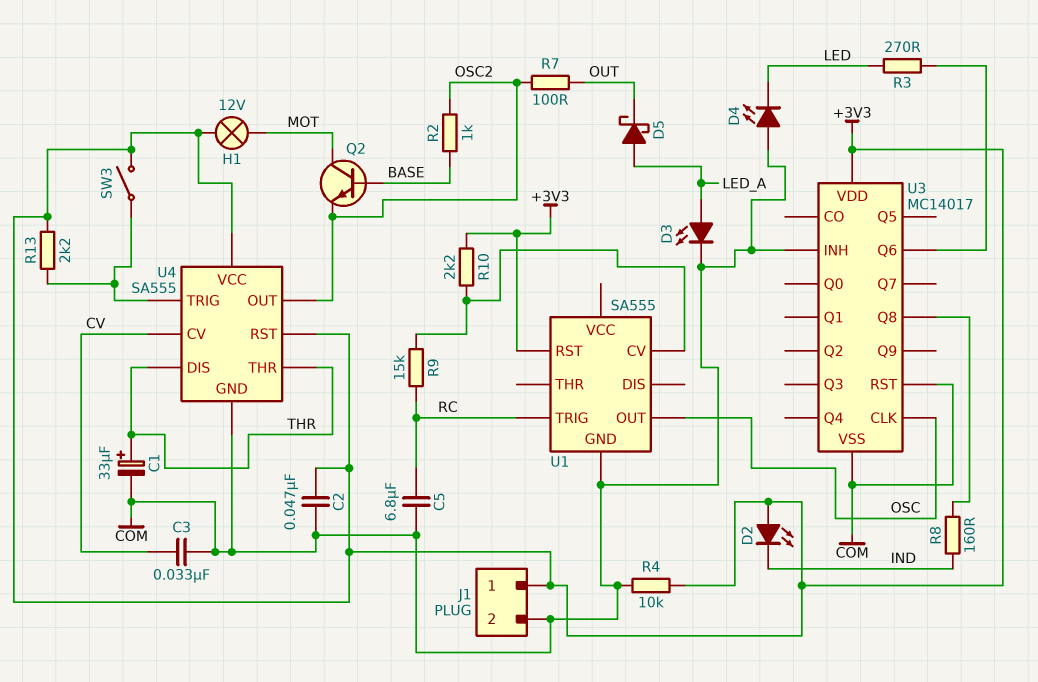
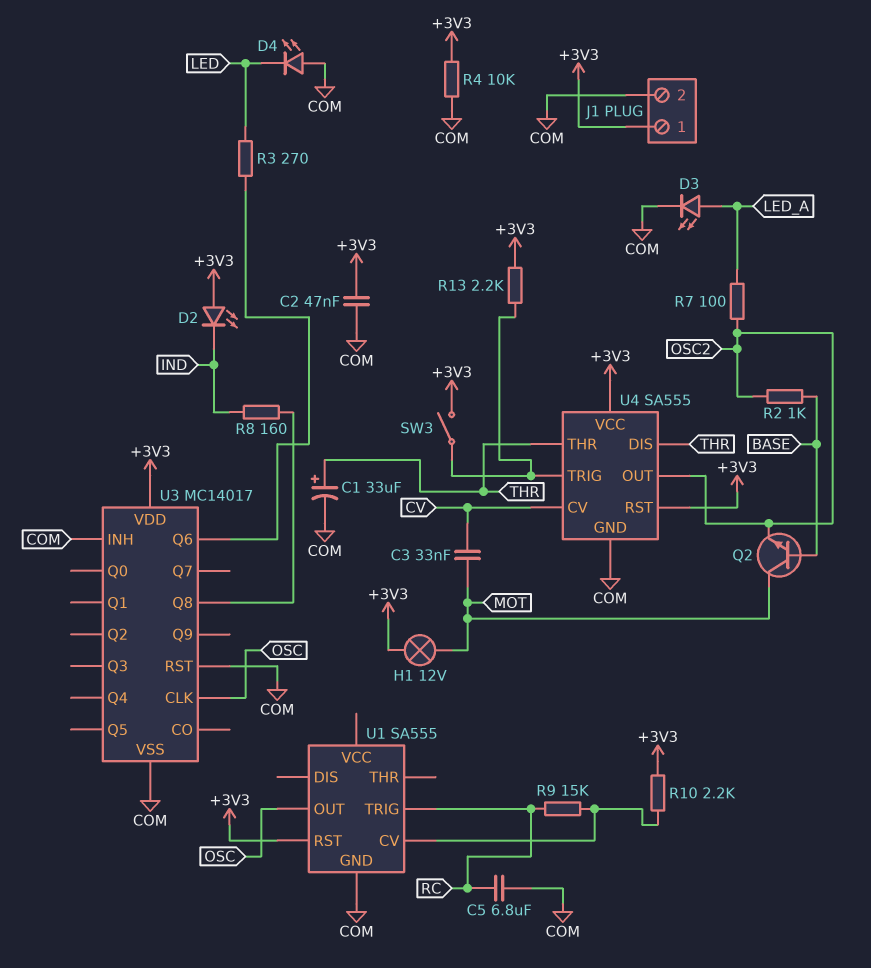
C3: 33nF (COM, CV) -> 33nF (CV, MOT)
D5: schottky (A LED_A, K OUT) -> none
R7: 100 (OSC2, OUT) -> 100 (LED_A, OSC2)

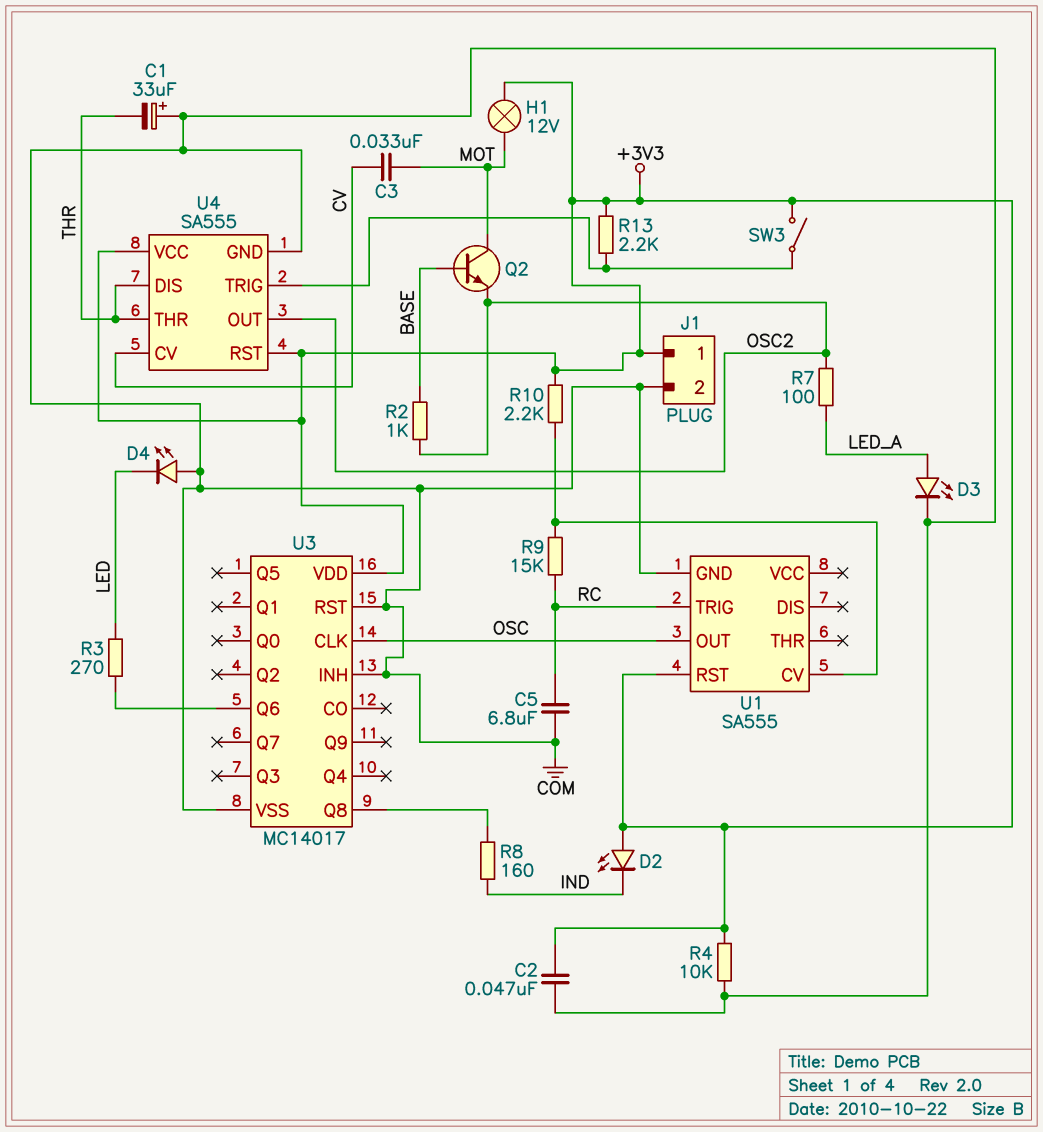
C1: 33uF (plus THR, minus COM) -> 33uF (plus COM, minus THR)

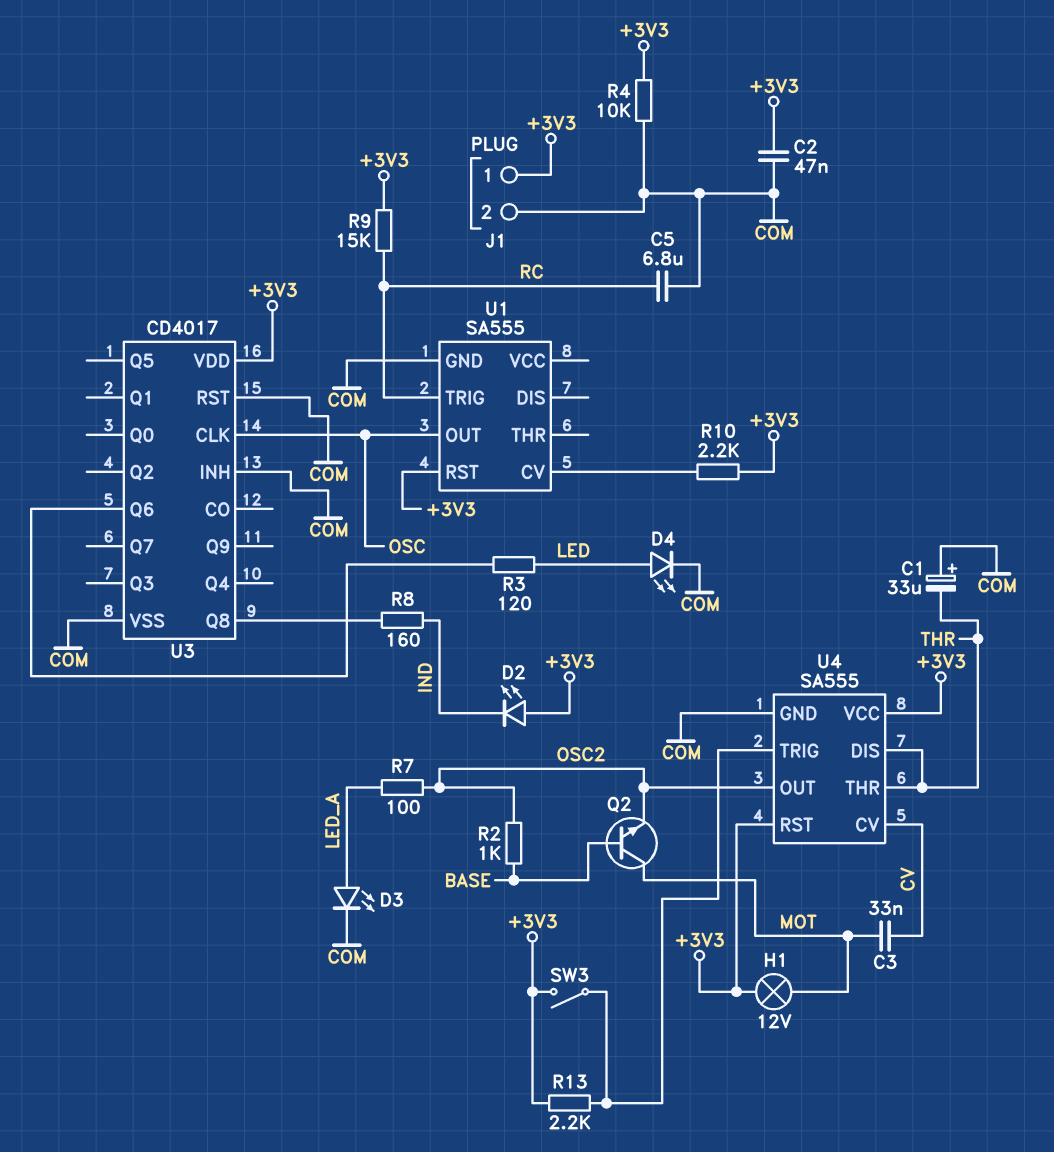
D4: LED (A COM, K LED) -> LED (A LED, K COM)
R3: 270 (LED, U3/Q6) -> 120 (LED, U3/Q6)
R9: 15k (RC, U1/CV) -> 15k (+3V3, RC)
U3: MC14017 -> CD4017

